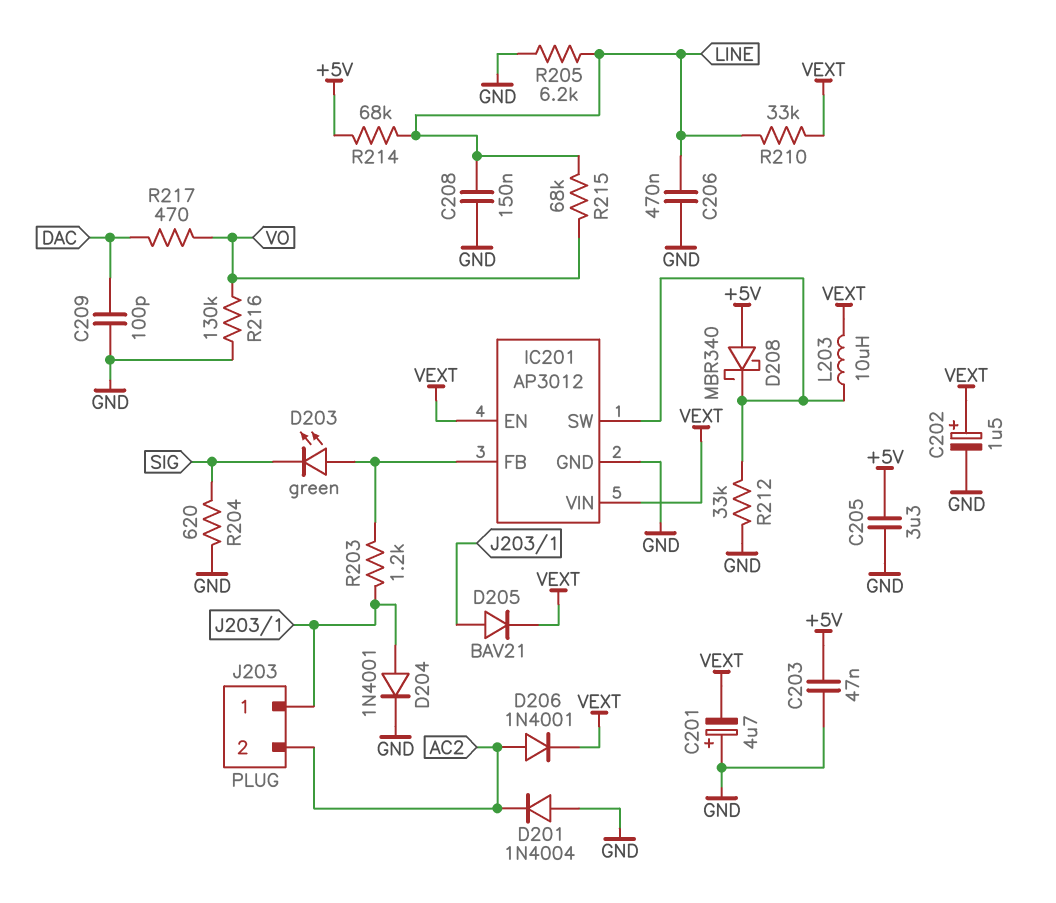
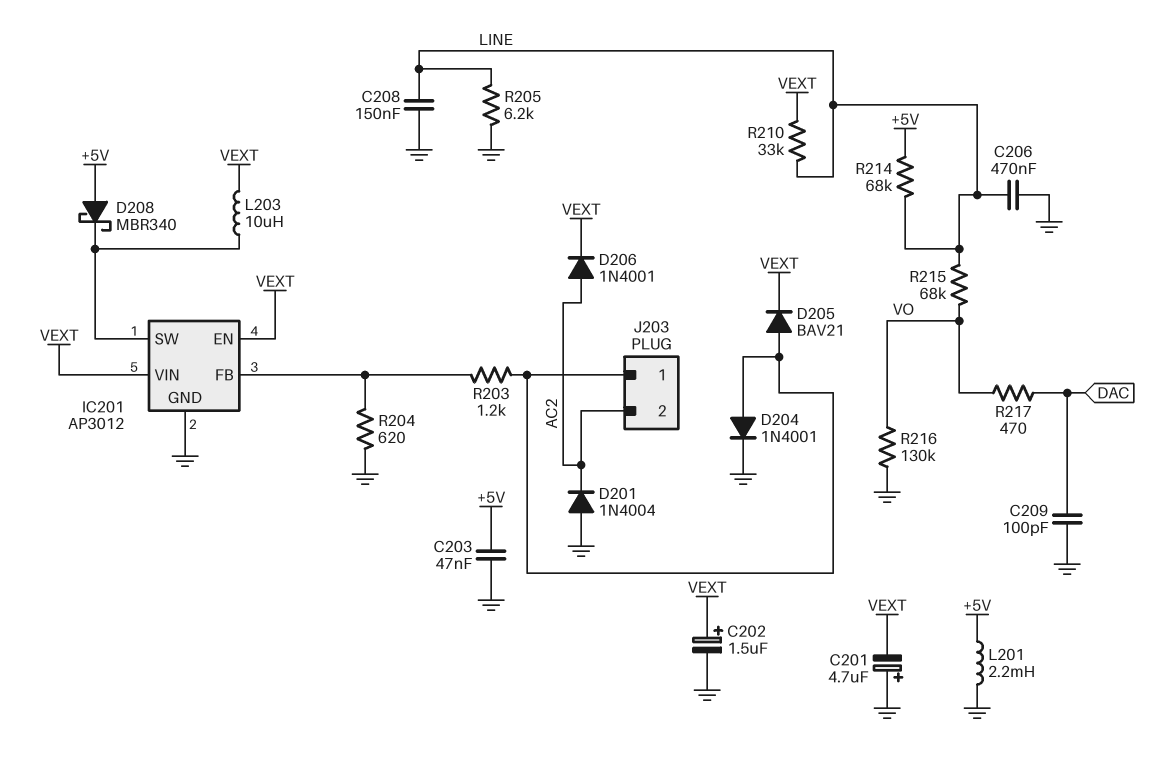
C205: 3.3uF (+5V, GND) -> none
D203: LED green (A IC201/FB, K SIG) -> none
L201: none -> 2.2mH (+5V, GND)
R204: 620 (GND, SIG) -> 620 (GND, IC201/FB)
R212: 33k (GND, IC201/SW) -> none

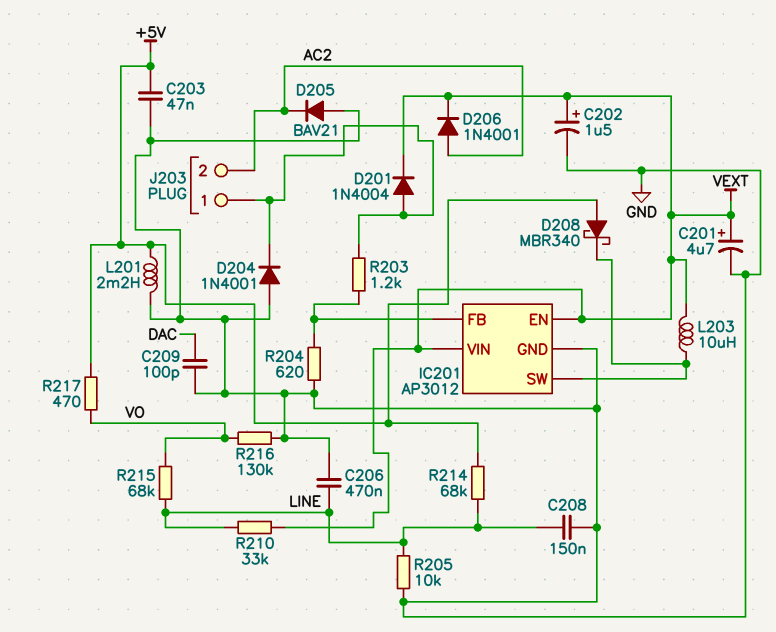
C201: 4.7uF (plus GND, minus VEXT) -> 4.7uF (plus VEXT, minus GND)
D201: diode 1N4004 (A GND, K AC2) -> diode 1N4004 (A J203/1, K VEXT)
D204: diode 1N4001 (A J203/1, K GND) -> diode 1N4001 (A GND, K J203/1)
D205: diode BAV21 (A J203/1, K VEXT) -> diode BAV21 (A GND, K AC2)
R205: 6.2k (GND, LINE) -> 10k (GND, LINE)
R217: 470 (DAC, VO) -> 470 (+5V, VO)

